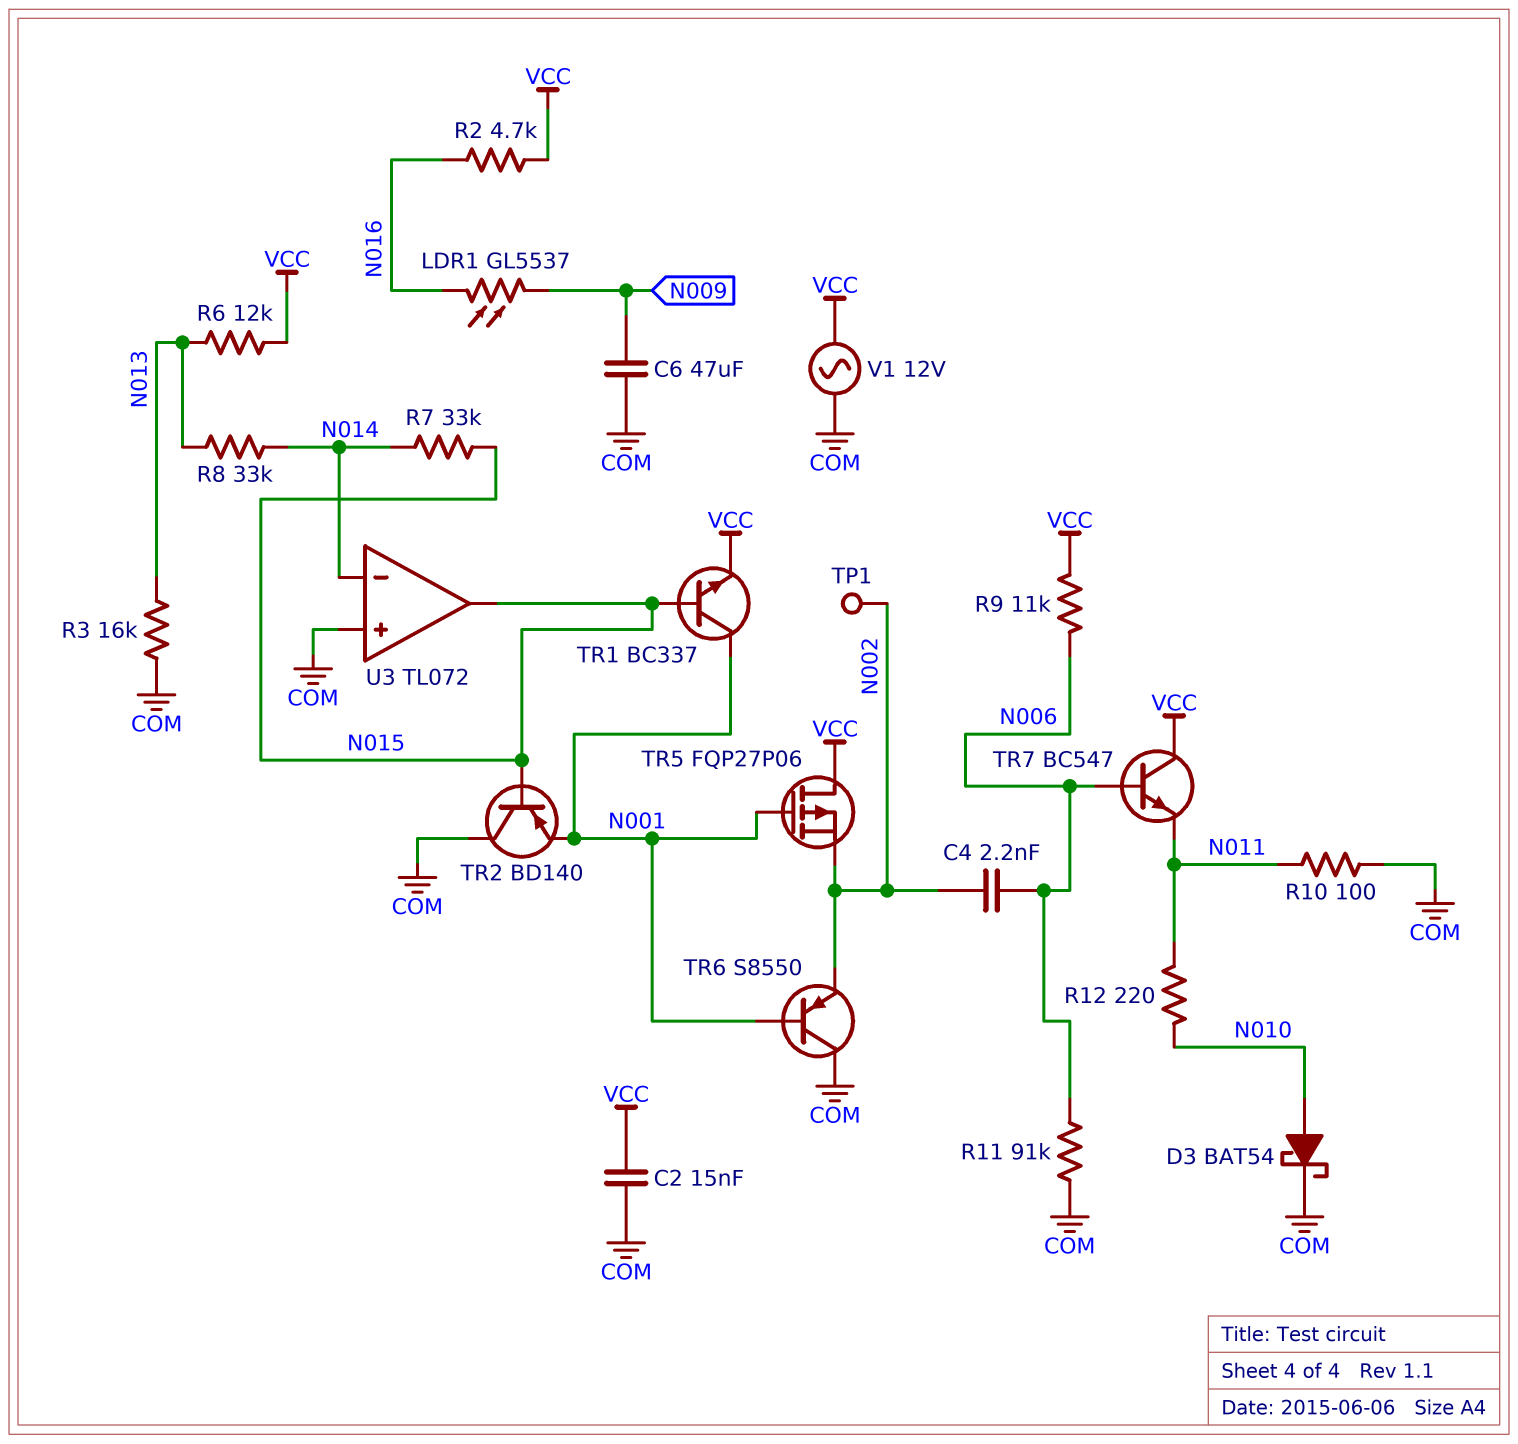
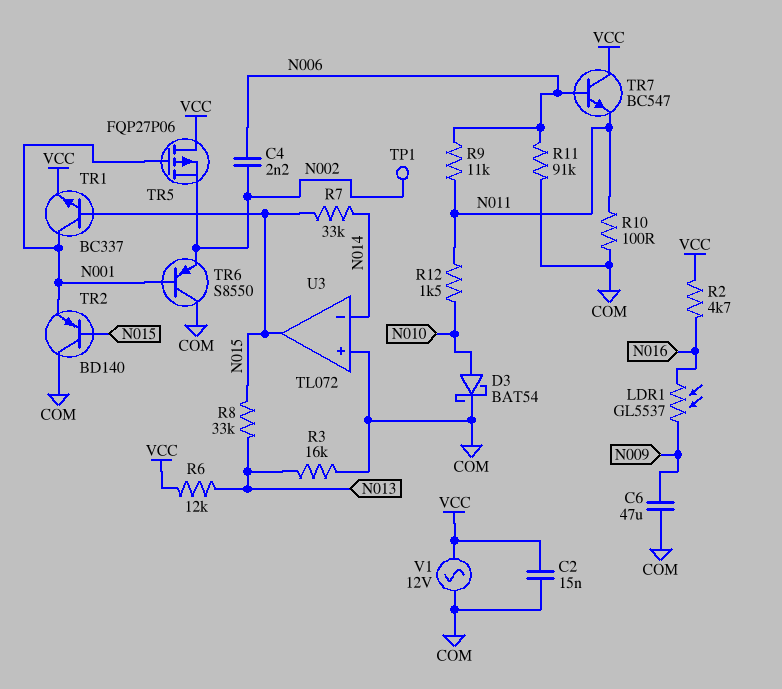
R8: 33k (N013, N014) -> 33k (N013, N015)
R9: 11k (N006, VCC) -> 11k (N006, N011)
R12: 220 (N010, N011) -> 1.5k (N010, N011)

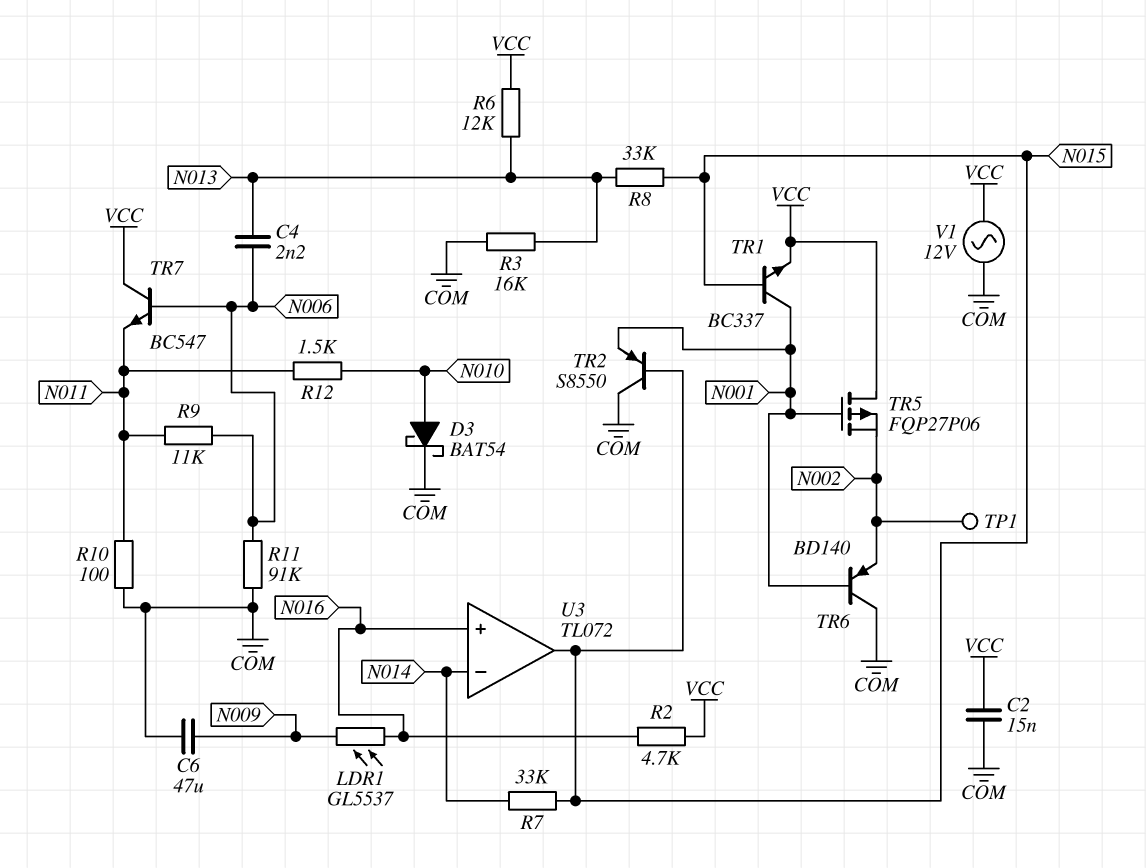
C4: 2.2nF (N002, N006) -> 2.2nF (N006, N013)
TR2: PNP BD140 (B N015, C COM, E N001) -> PNP S8550 (B N015, C COM, E N001)
TR6: PNP S8550 (B N001, C COM, E N002) -> PNP BD140 (B N001, C COM, E N002)
U3 pin in+: COM -> N016

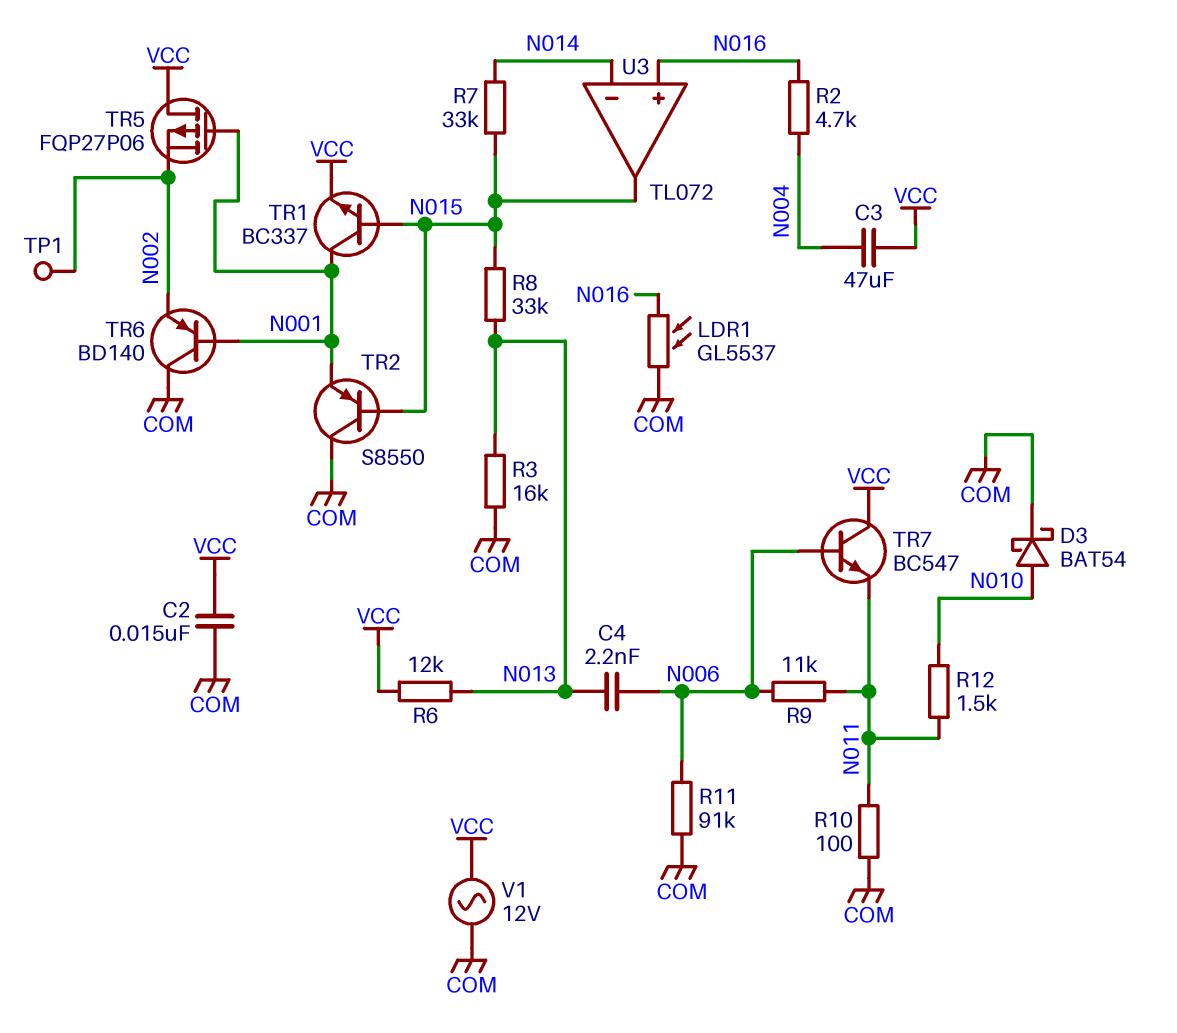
C3: none -> 47uF (N004, VCC)
C6: 47uF (COM, N009) -> none
LDR1: GL5537 (N009, N016) -> GL5537 (COM, N016)
R2: 4.7k (N016, VCC) -> 4.7k (N004, N016)

